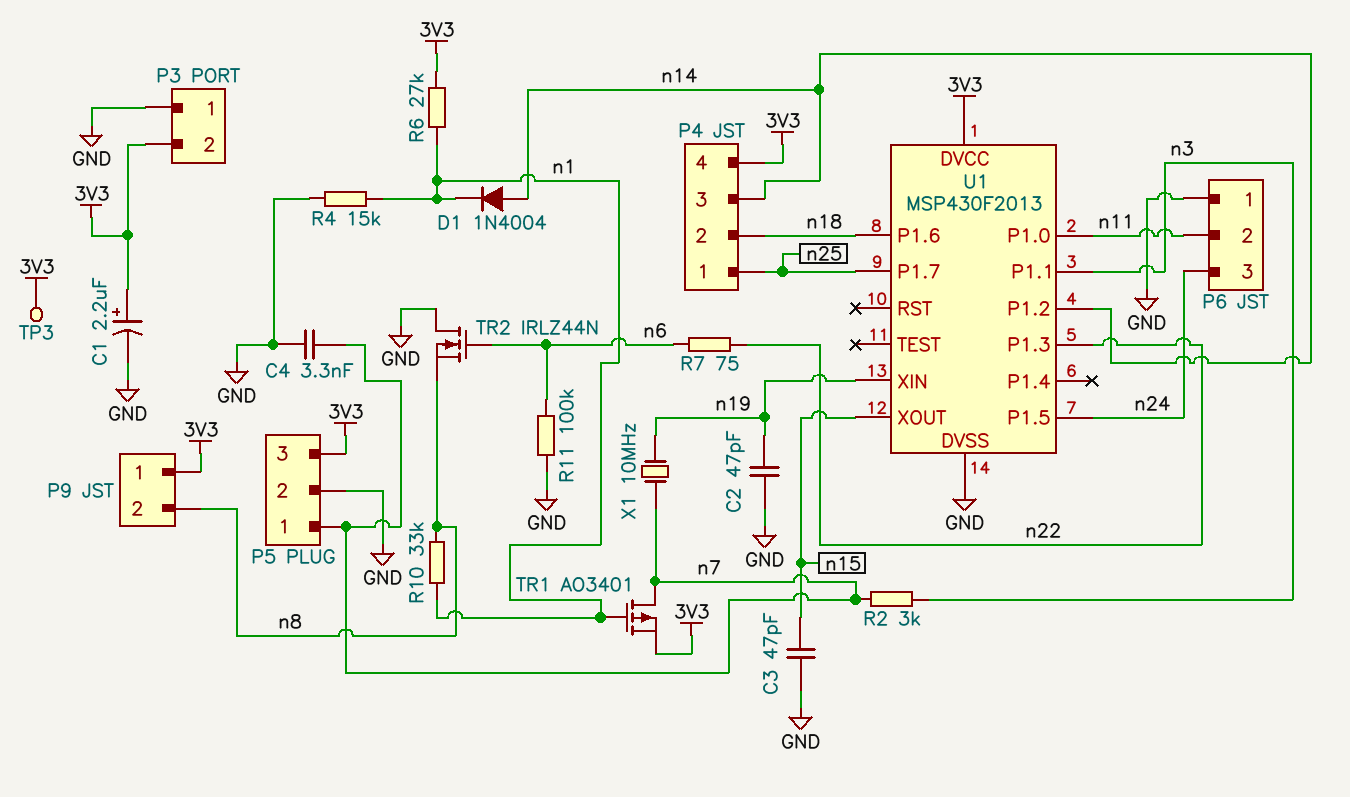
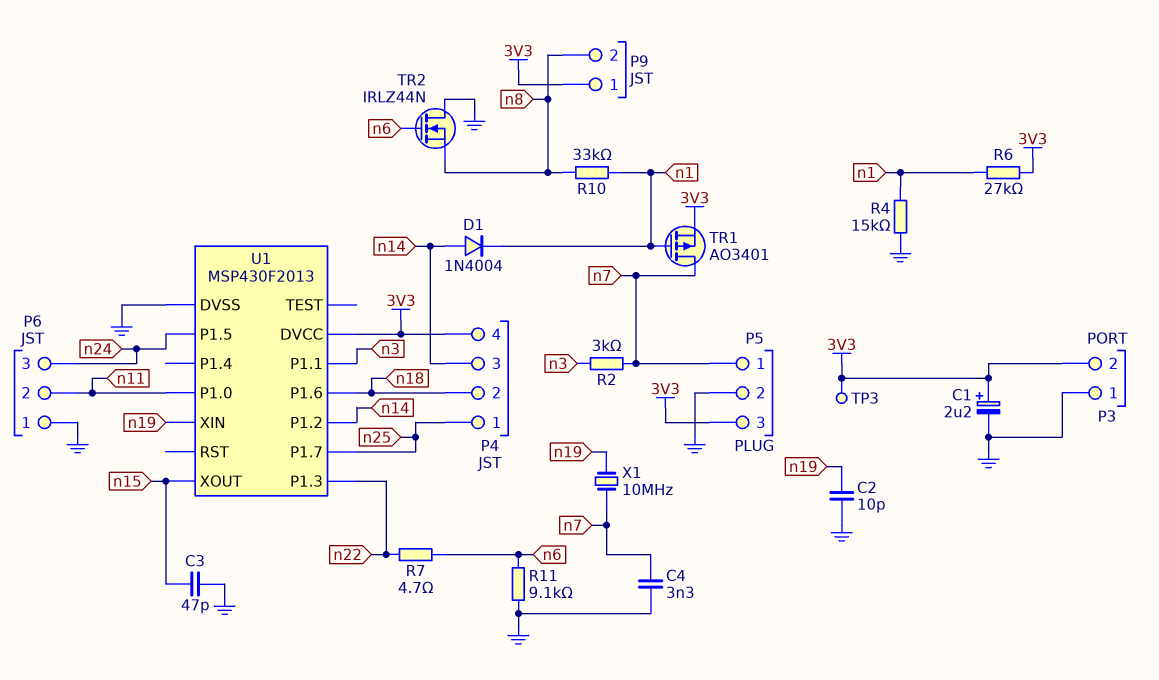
C2: 47pF (GND, n19) -> 10pF (GND, n19)
R7: 75 (n6, n22) -> 4.7 (n6, n22)
R11: 100k (GND, n6) -> 9.1k (GND, n6)

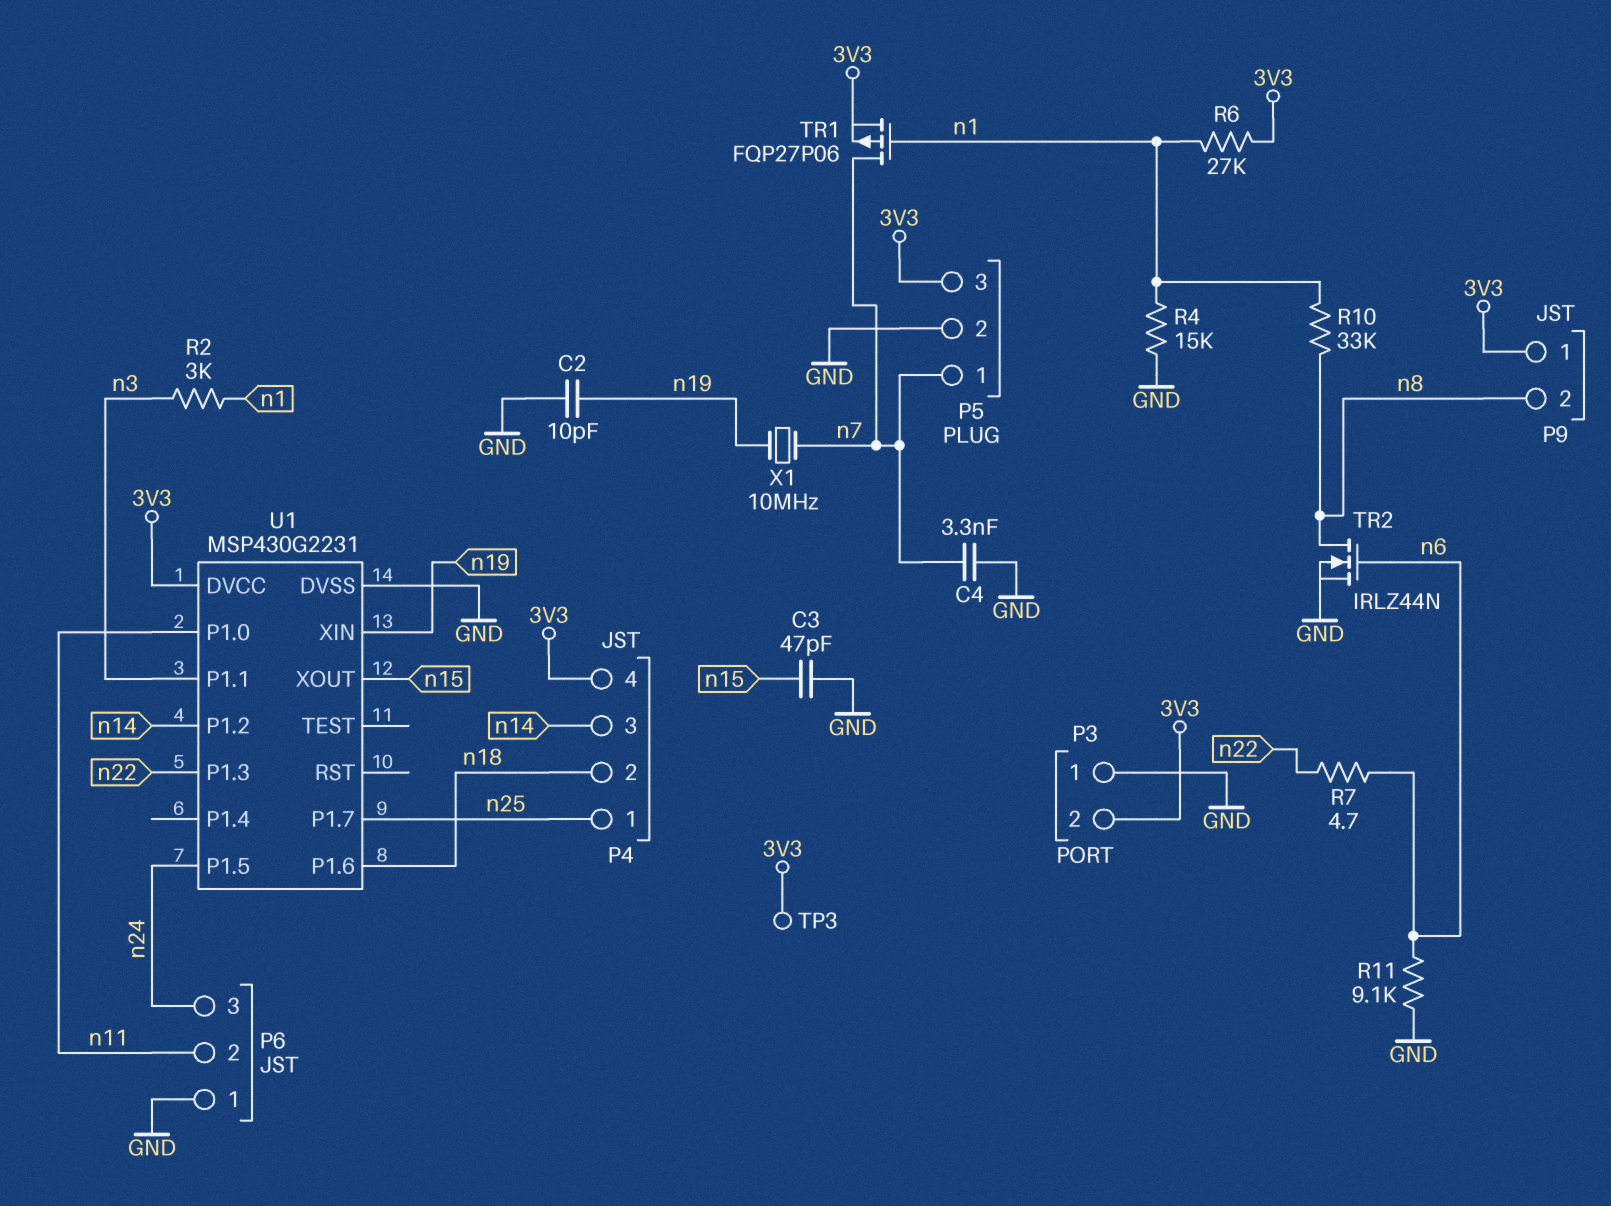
C1: 2.2uF (plus 3V3, minus GND) -> none
D1: diode 1N4004 (A n14, K n1) -> none
R2: 3k (n3, n7) -> 3k (n1, n3)
TR1: PMOS AO3401 (G n1, D n7, S 3V3) -> PMOS FQP27P06 (G n1, D n7, S 3V3)
TR2: NMOS IRLZ44N (G n6, D GND, S n8) -> NMOS IRLZ44N (G n6, D n8, S GND)
U1: MSP430F2013 -> MSP430G2231

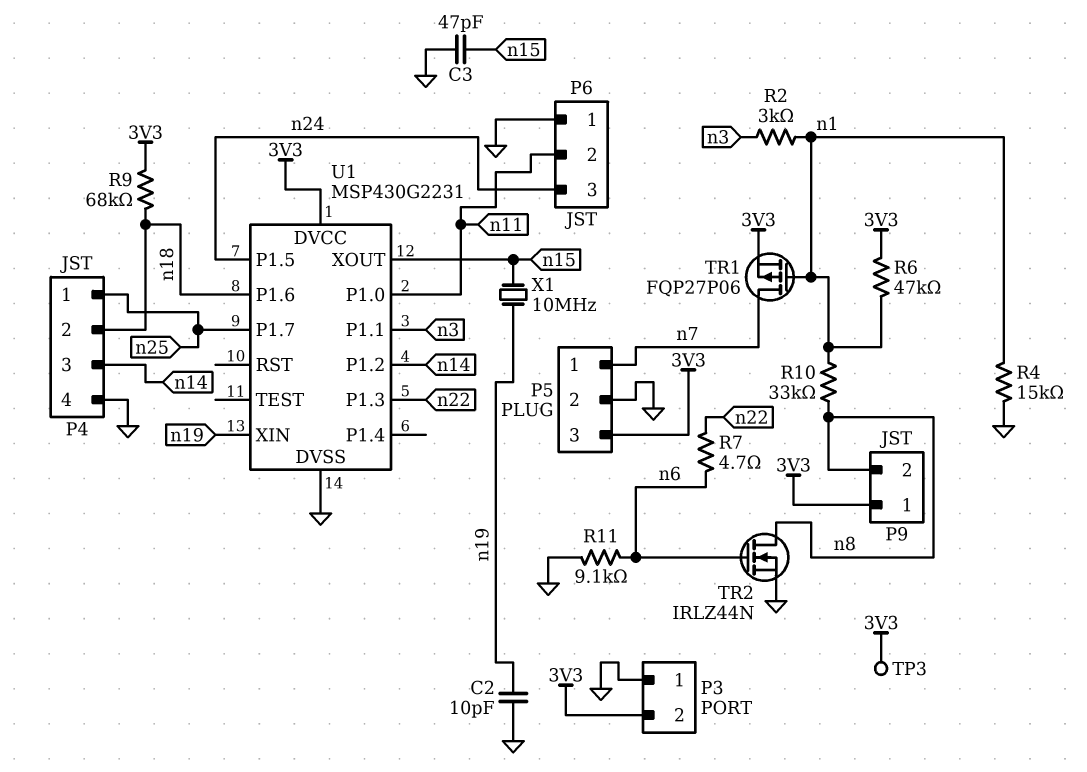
C4: 3.3nF (GND, n7) -> none
P4 pin 4: 3V3 -> GND
R6: 27k (3V3, n1) -> 47k (3V3, n1)
R9: none -> 68k (3V3, n18)
X1: 10MHz (n7, n19) -> 10MHz (n15, n19)

